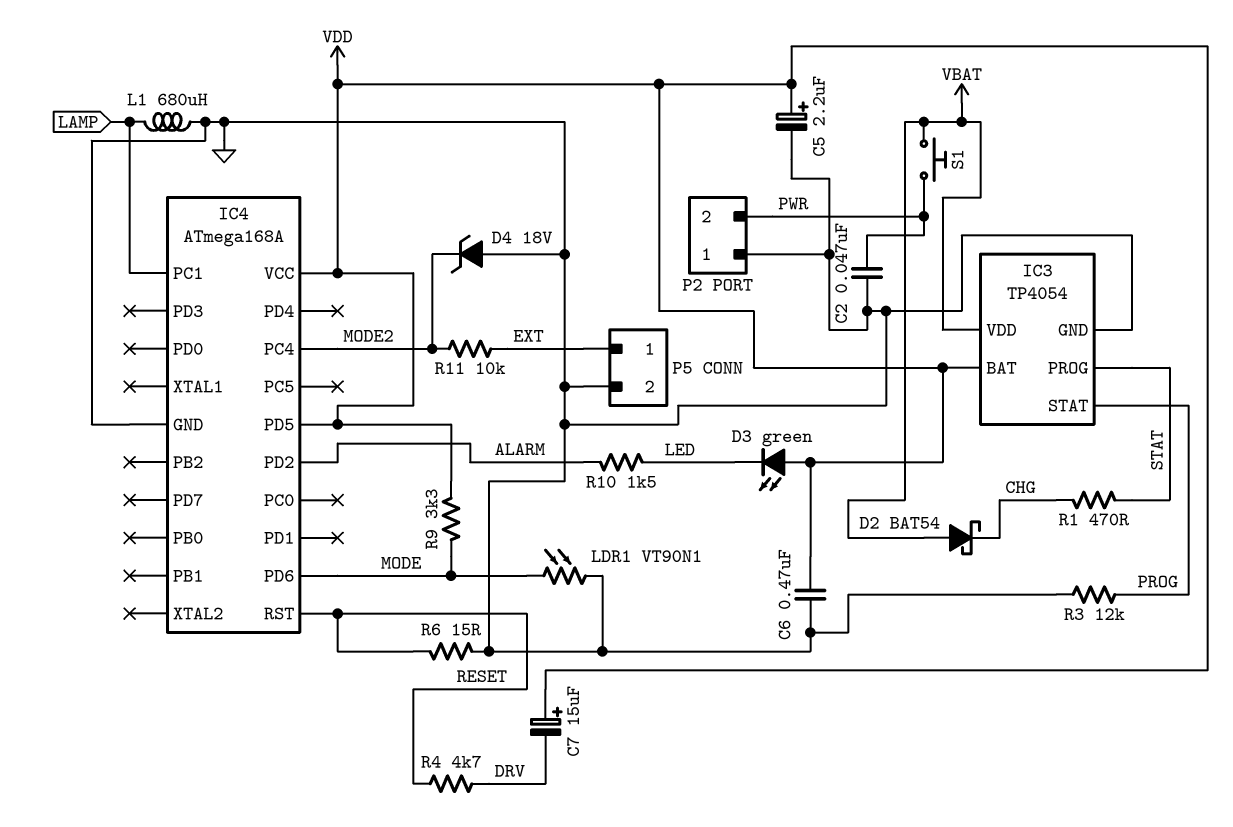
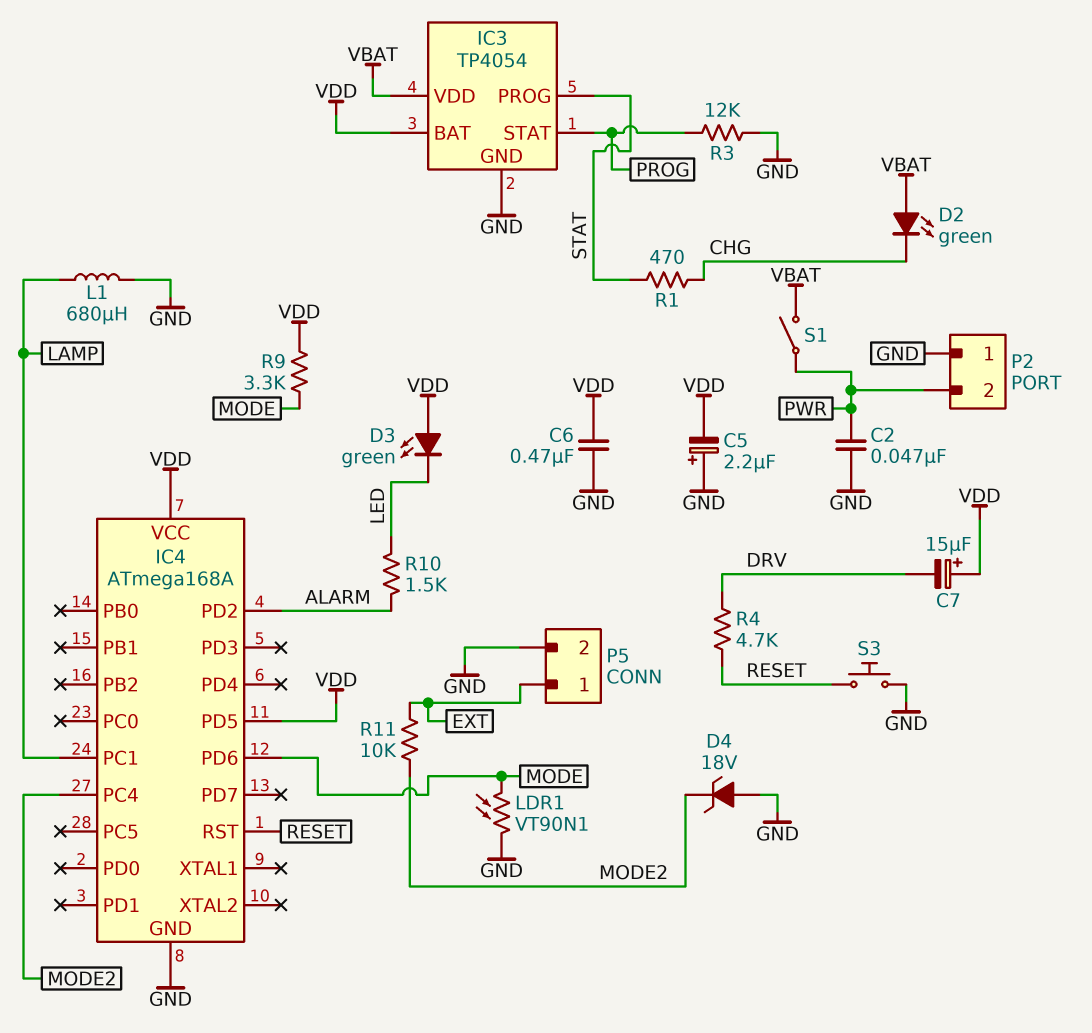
C5: 2.2uF (plus VDD, minus GND) -> 2.2uF (plus GND, minus VDD)
D2: schottky BAT54 (A VBAT, K CHG) -> LED green (A VBAT, K CHG)
R6: 15 (GND, RESET) -> none
S1: button (PWR, VBAT) -> switch (PWR, VBAT)
S3: none -> button (GND, RESET)

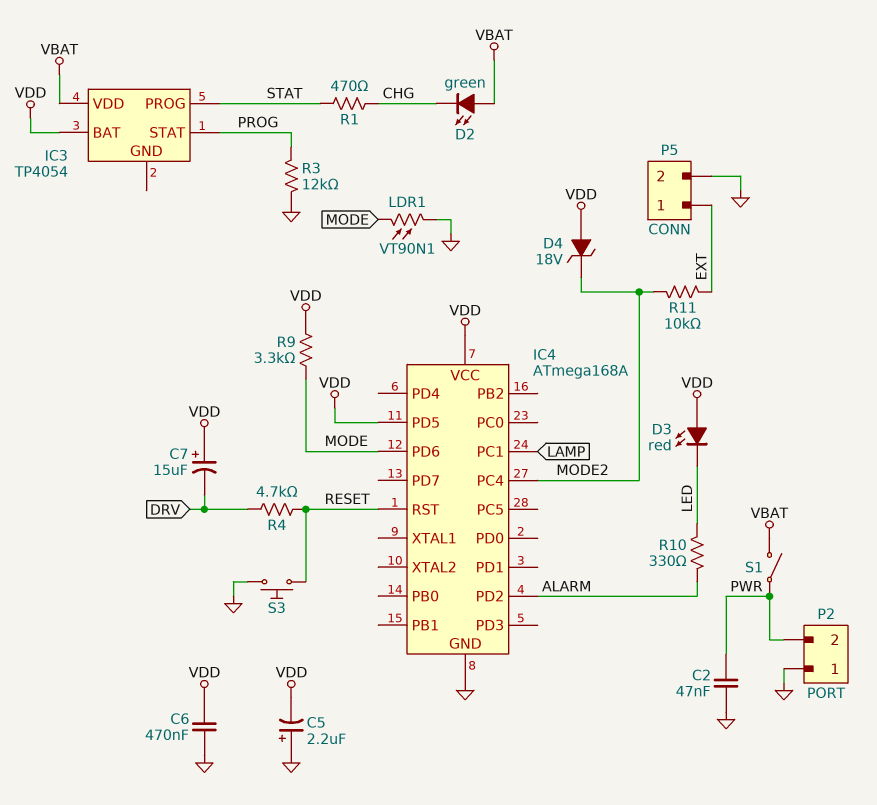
D3: LED green (A VDD, K LED) -> LED red (A VDD, K LED)
D4: zener 18V (A GND, K MODE2) -> zener 18V (A VDD, K MODE2)
IC3 pin GND: GND -> none
L1: 680uH (GND, LAMP) -> none
R10: 1.5k (ALARM, LED) -> 330 (ALARM, LED)

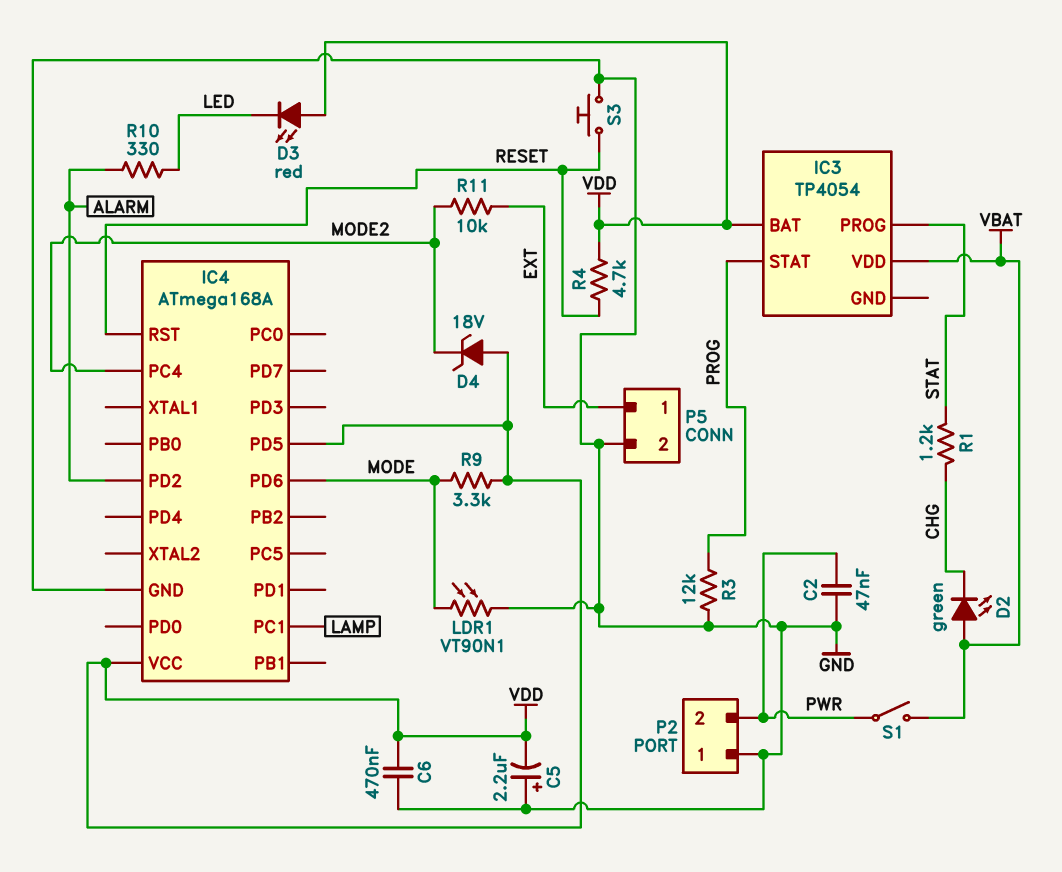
C7: 15uF (plus VDD, minus DRV) -> none
R1: 470 (CHG, STAT) -> 1.2k (CHG, STAT)
R4: 4.7k (DRV, RESET) -> 4.7k (RESET, VDD)

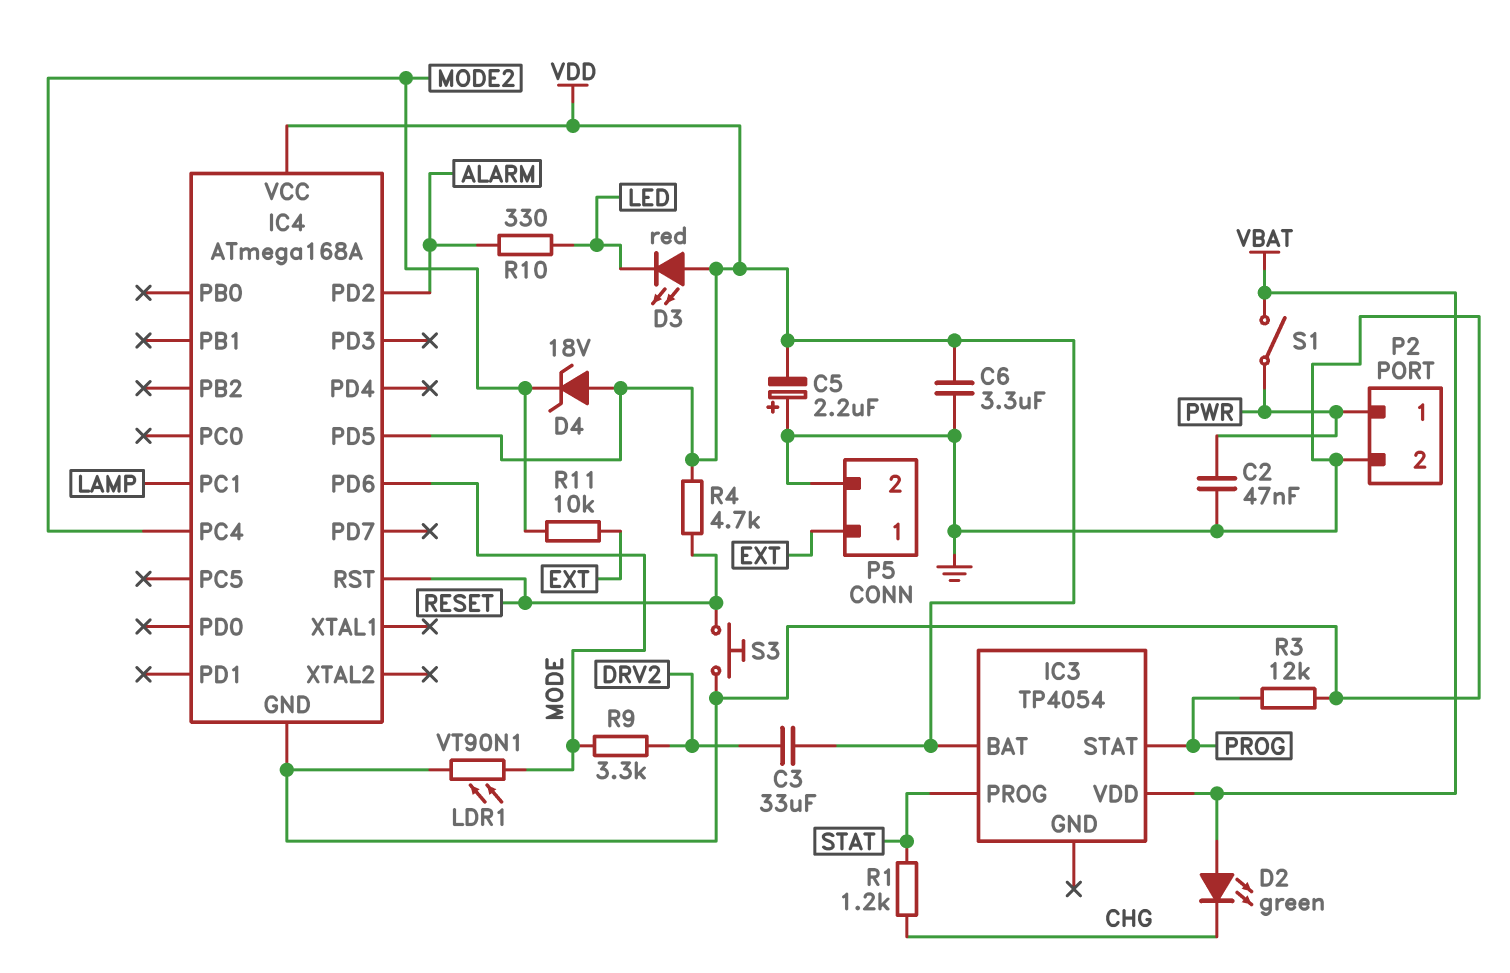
C3: none -> 33uF (DRV2, VDD)
C6: 470nF (GND, VDD) -> 3.3uF (GND, VDD)
P2 pin 1: GND -> PWR
P2 pin 2: PWR -> GND
R9: 3.3k (MODE, VDD) -> 3.3k (DRV2, MODE)

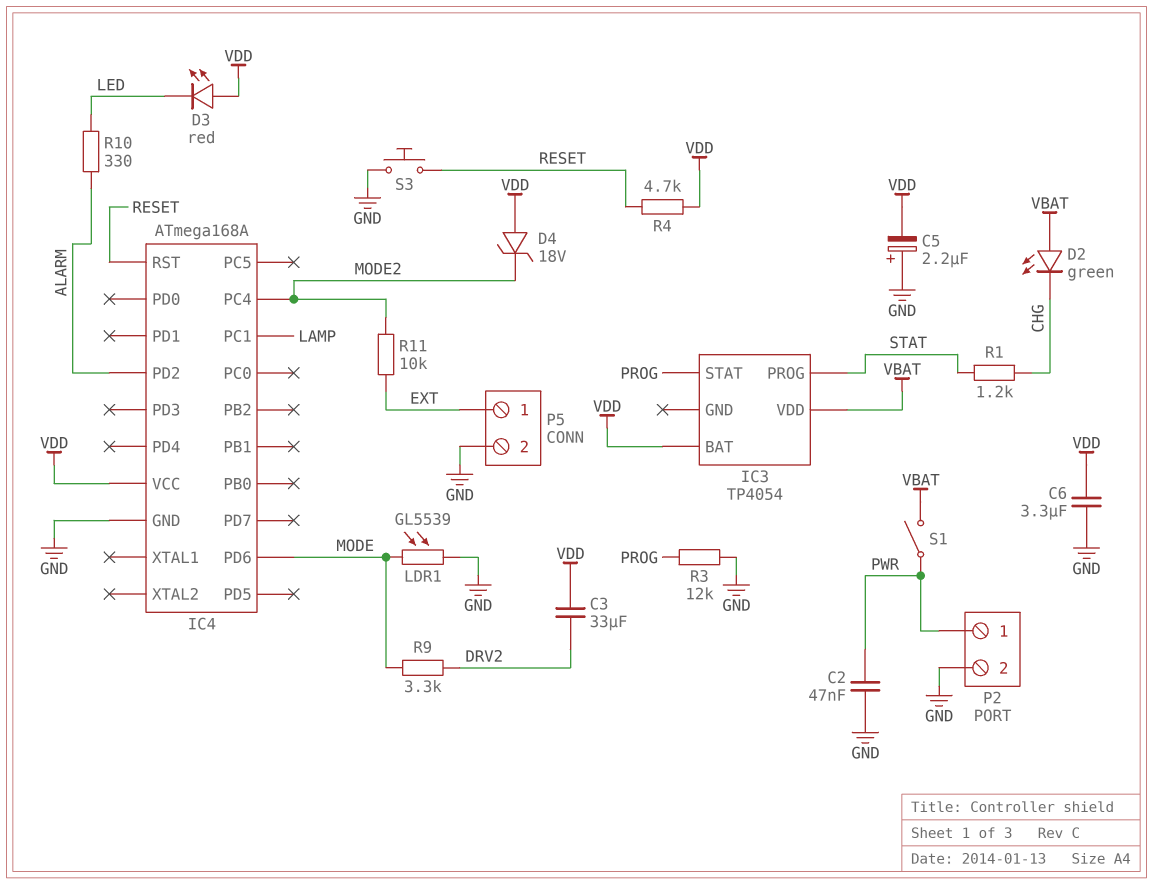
IC4 pin PD5: VDD -> none
LDR1: VT90N1 (GND, MODE) -> GL5539 (GND, MODE)

